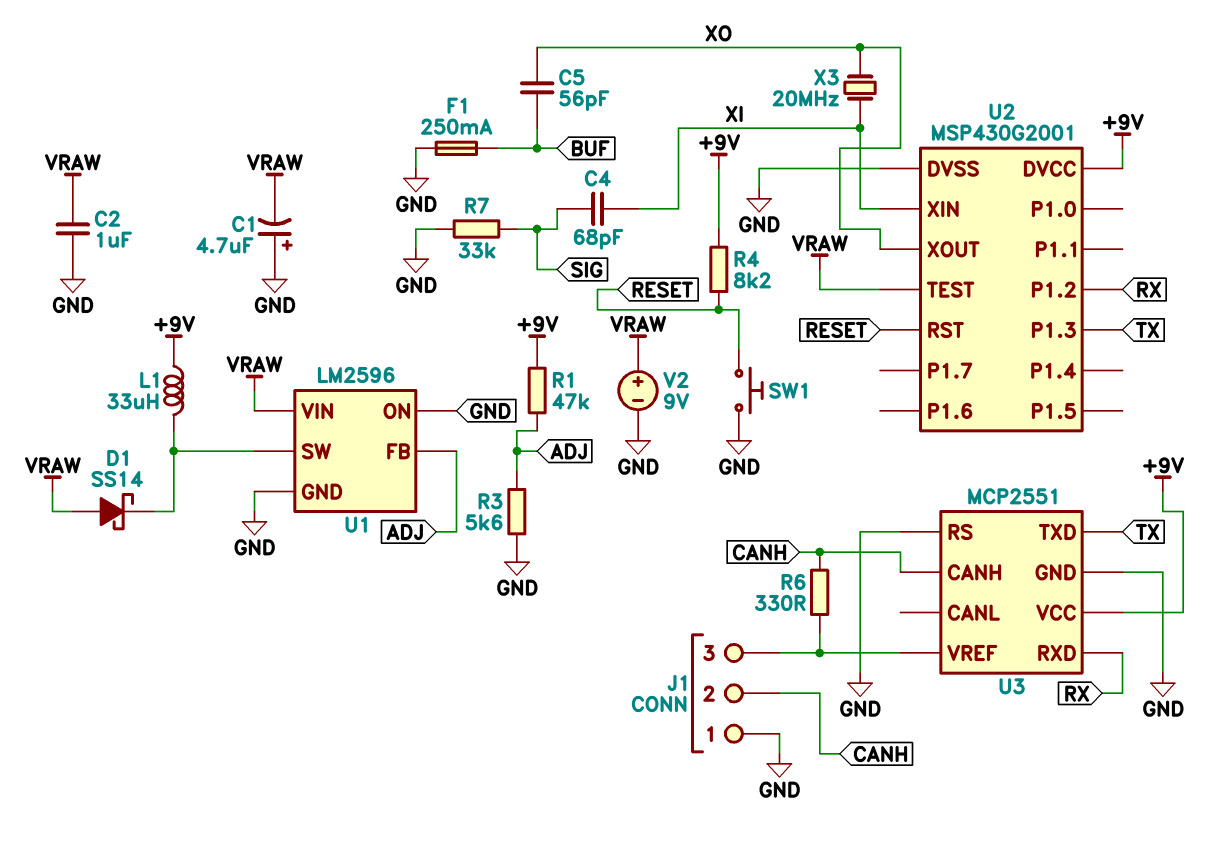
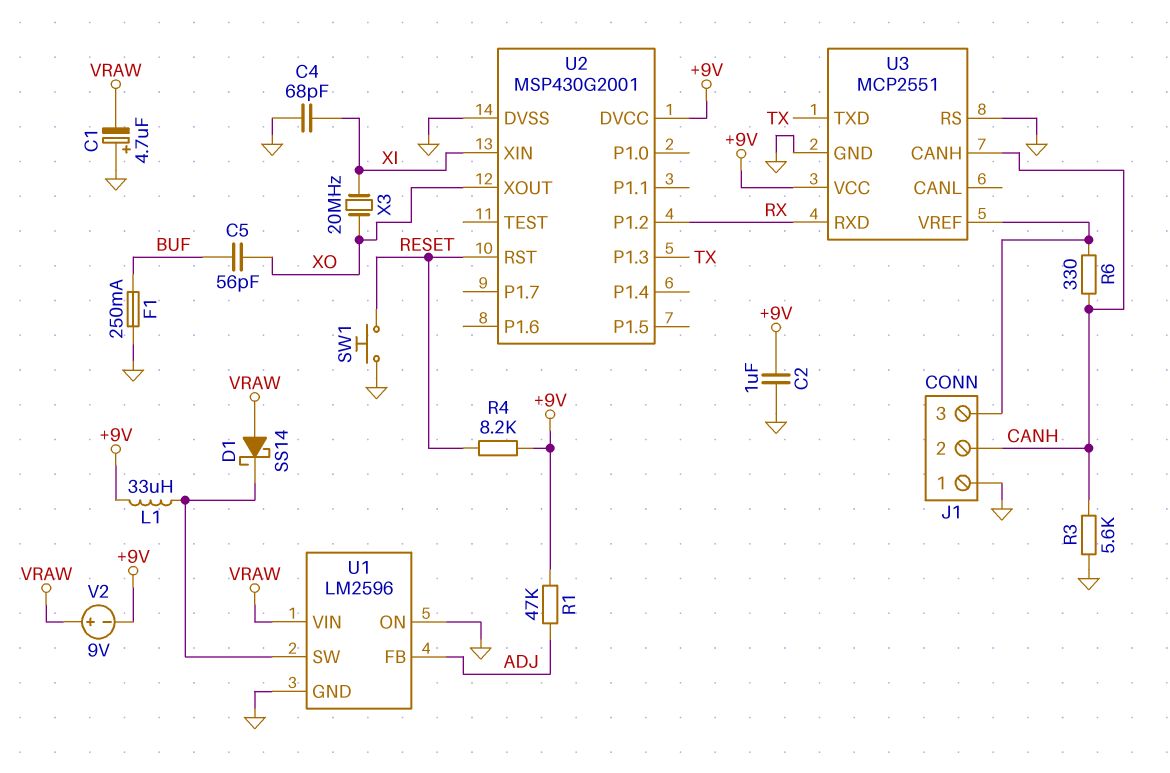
C2: 1uF (GND, VRAW) -> 1uF (+9V, GND)
C4: 68pF (SIG, XI) -> 68pF (GND, XI)
R3: 5.6k (ADJ, GND) -> 5.6k (CANH, GND)
R7: 33k (GND, SIG) -> none
U2 pin TEST: VRAW -> none
V2: 9V (plus VRAW, minus GND) -> 9V (plus VRAW, minus +9V)

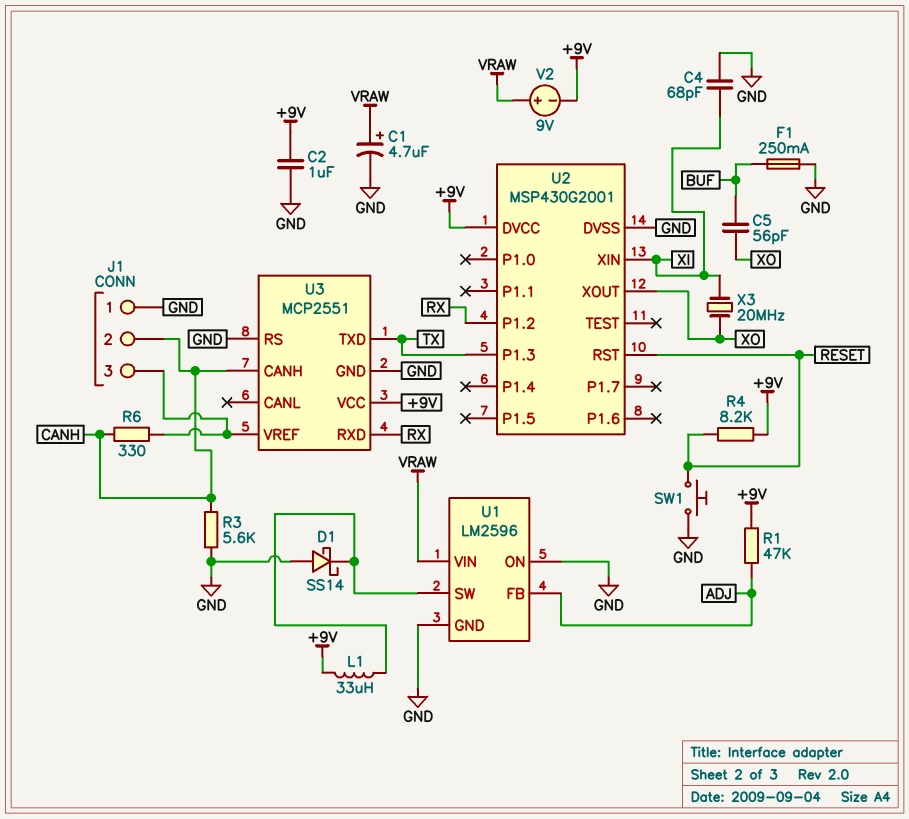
C1: 4.7uF (plus GND, minus VRAW) -> 4.7uF (plus VRAW, minus GND)
D1: schottky SS14 (A VRAW, K U1/SW) -> schottky SS14 (A GND, K U1/SW)

